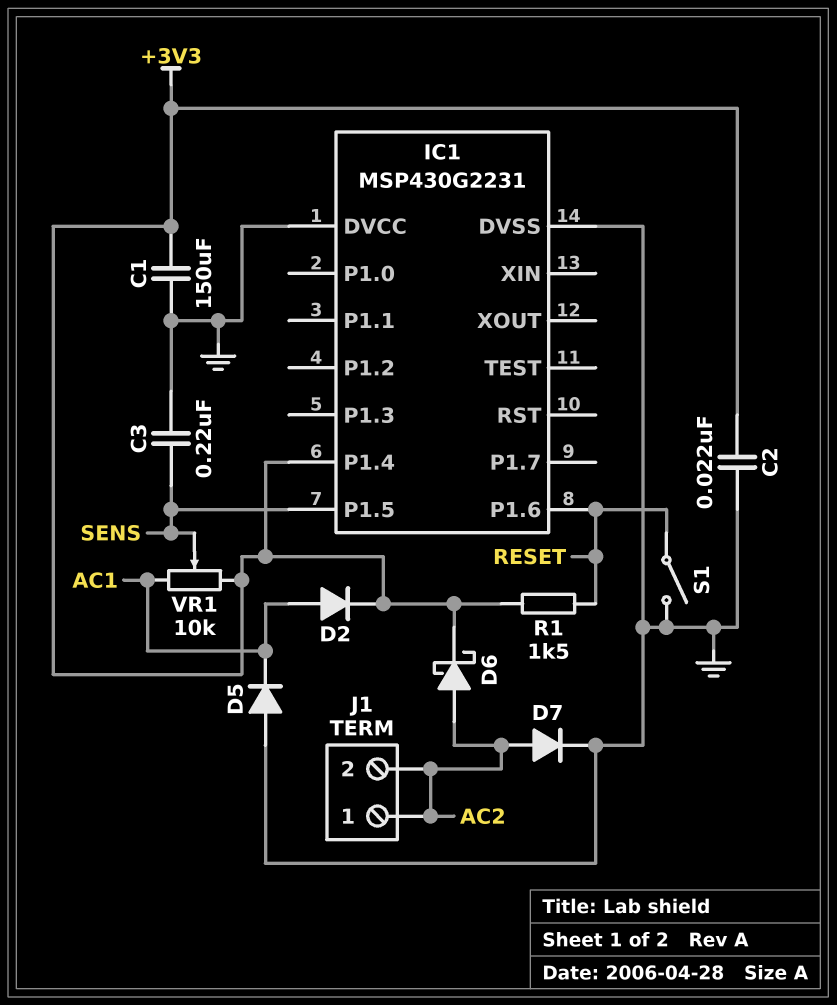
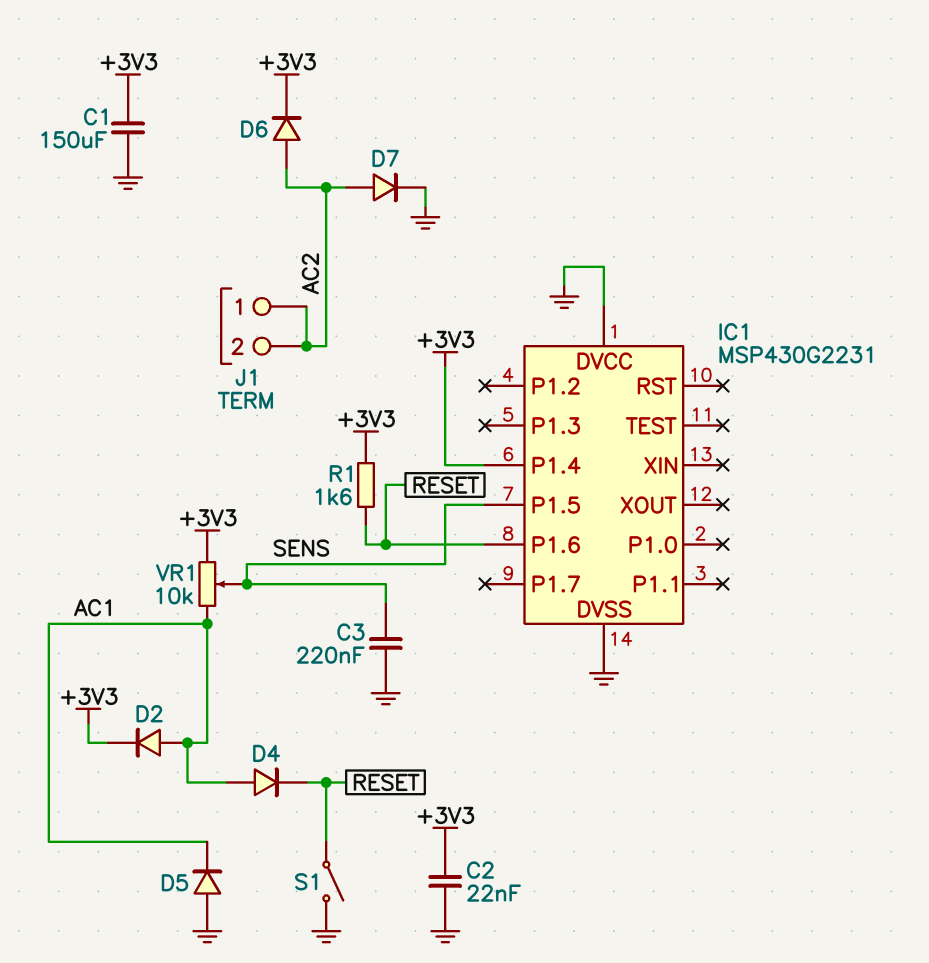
D4: none -> diode (A AC1, K RESET)
D6: schottky (A AC2, K +3V3) -> diode (A AC2, K +3V3)
R1: 1.5k (+3V3, RESET) -> 1.6k (+3V3, RESET)

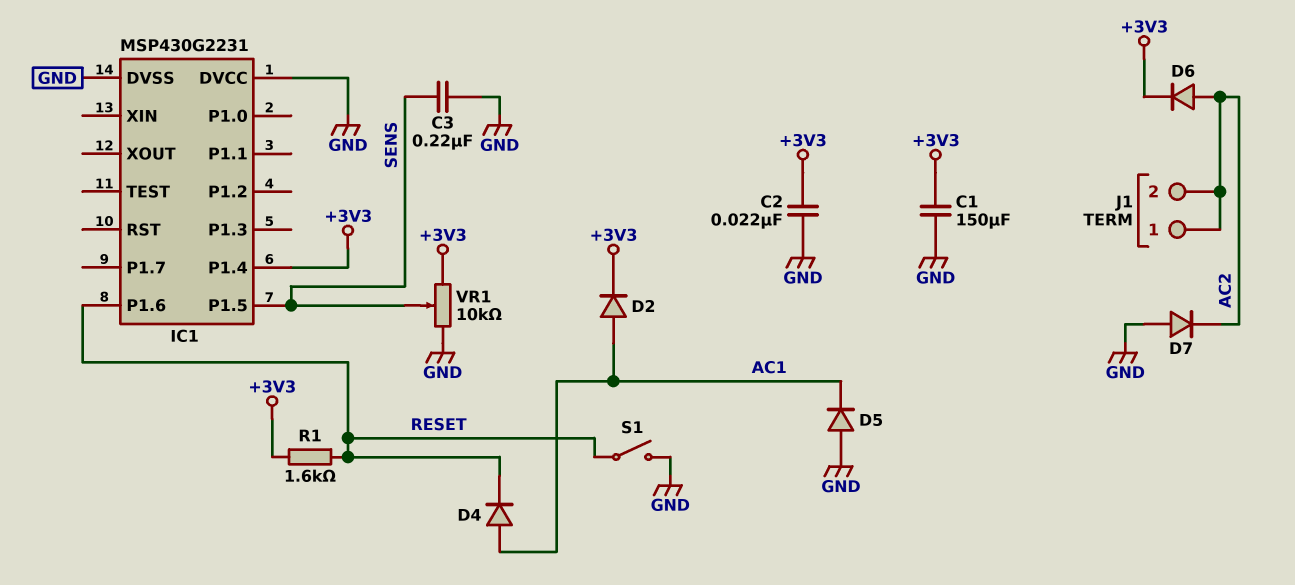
D7: diode (A AC2, K GND) -> diode (A GND, K AC2)
VR1: 10k (+3V3, AC1, wiper SENS) -> 10k (+3V3, GND, wiper SENS)

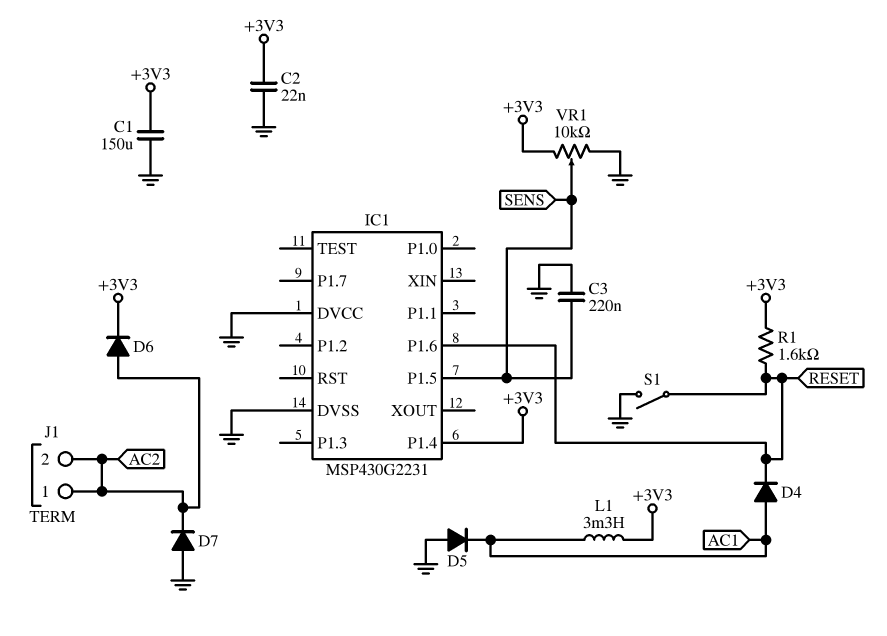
D2: diode (A AC1, K +3V3) -> none
L1: none -> 3.3mH (+3V3, AC1)

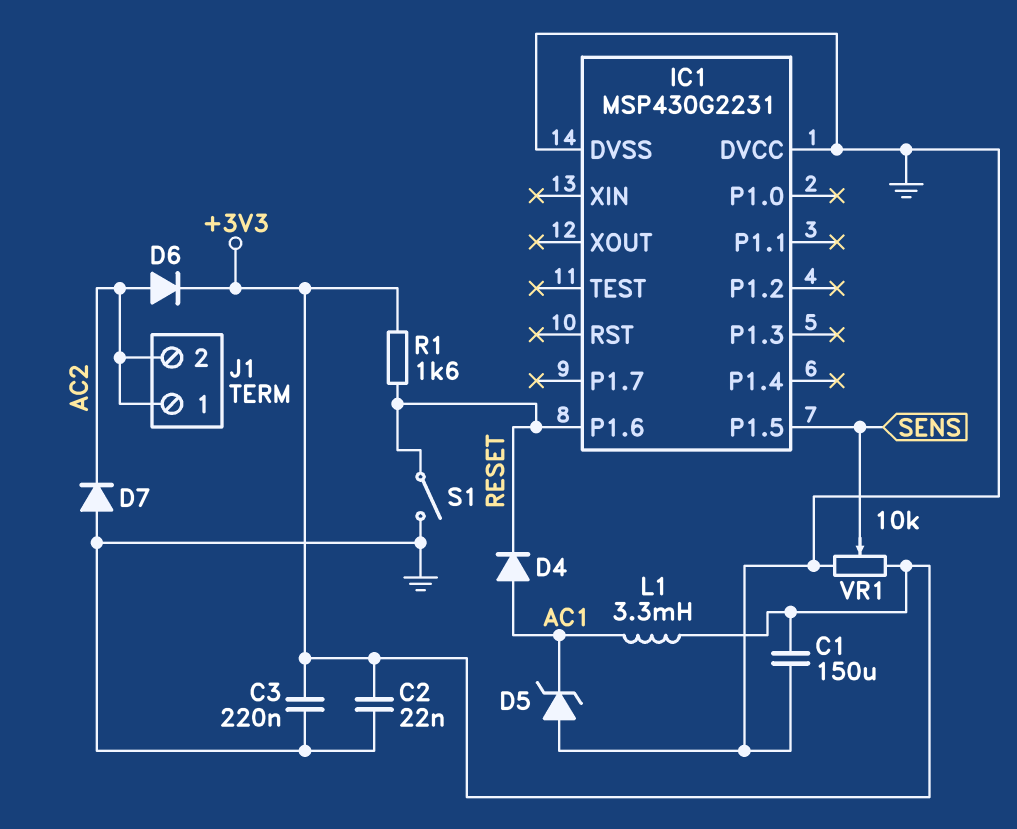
C3: 220nF (GND, SENS) -> 220nF (+3V3, GND)
D5: diode (A GND, K AC1) -> zener (A GND, K AC1)
IC1 pin P1.4: +3V3 -> none

